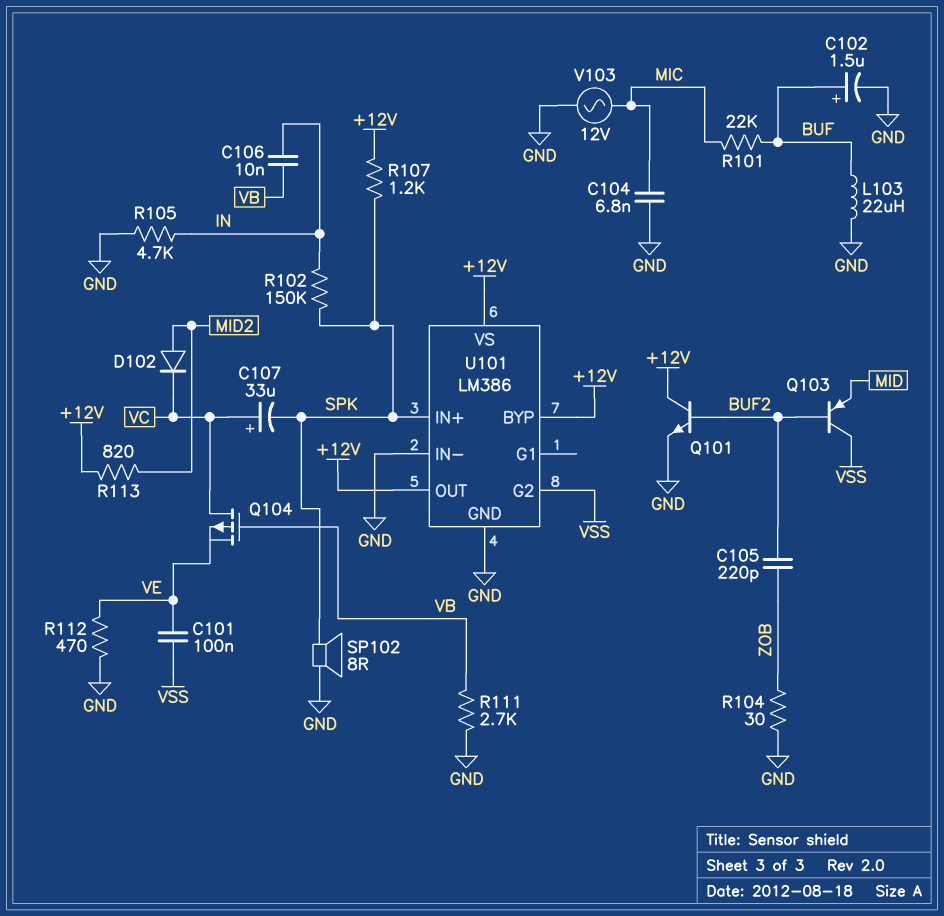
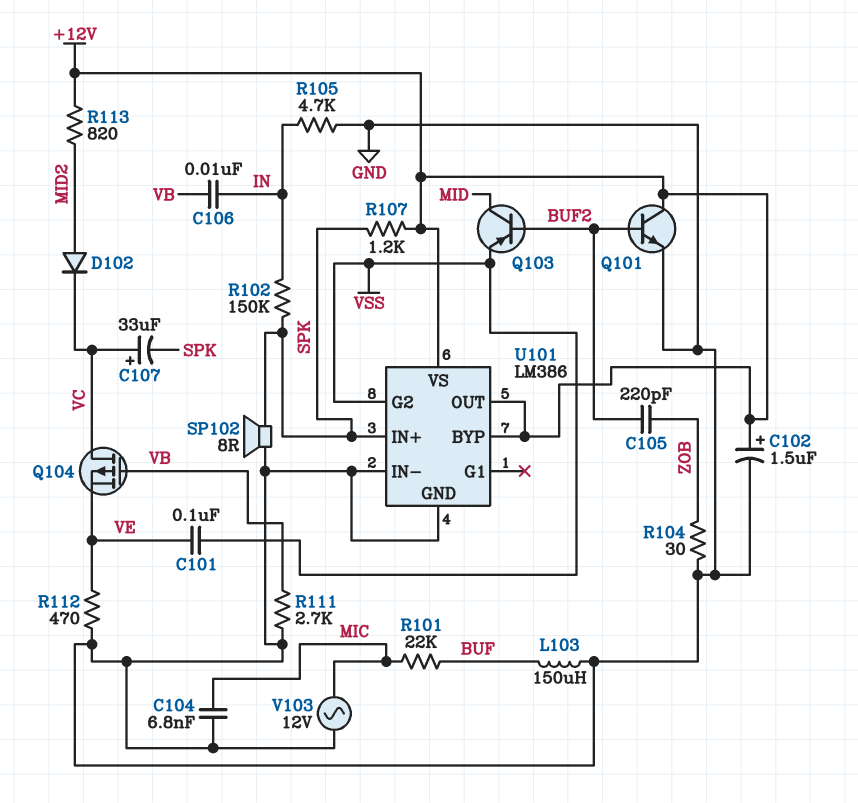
C102: 1.5uF (plus BUF, minus GND) -> 1.5uF (plus +12V, minus GND)
L103: 22uH (BUF, GND) -> 150uH (BUF, GND)
Q103: PNP (B BUF2, C VSS, E MID) -> PNP (B BUF2, C MID, E VSS)

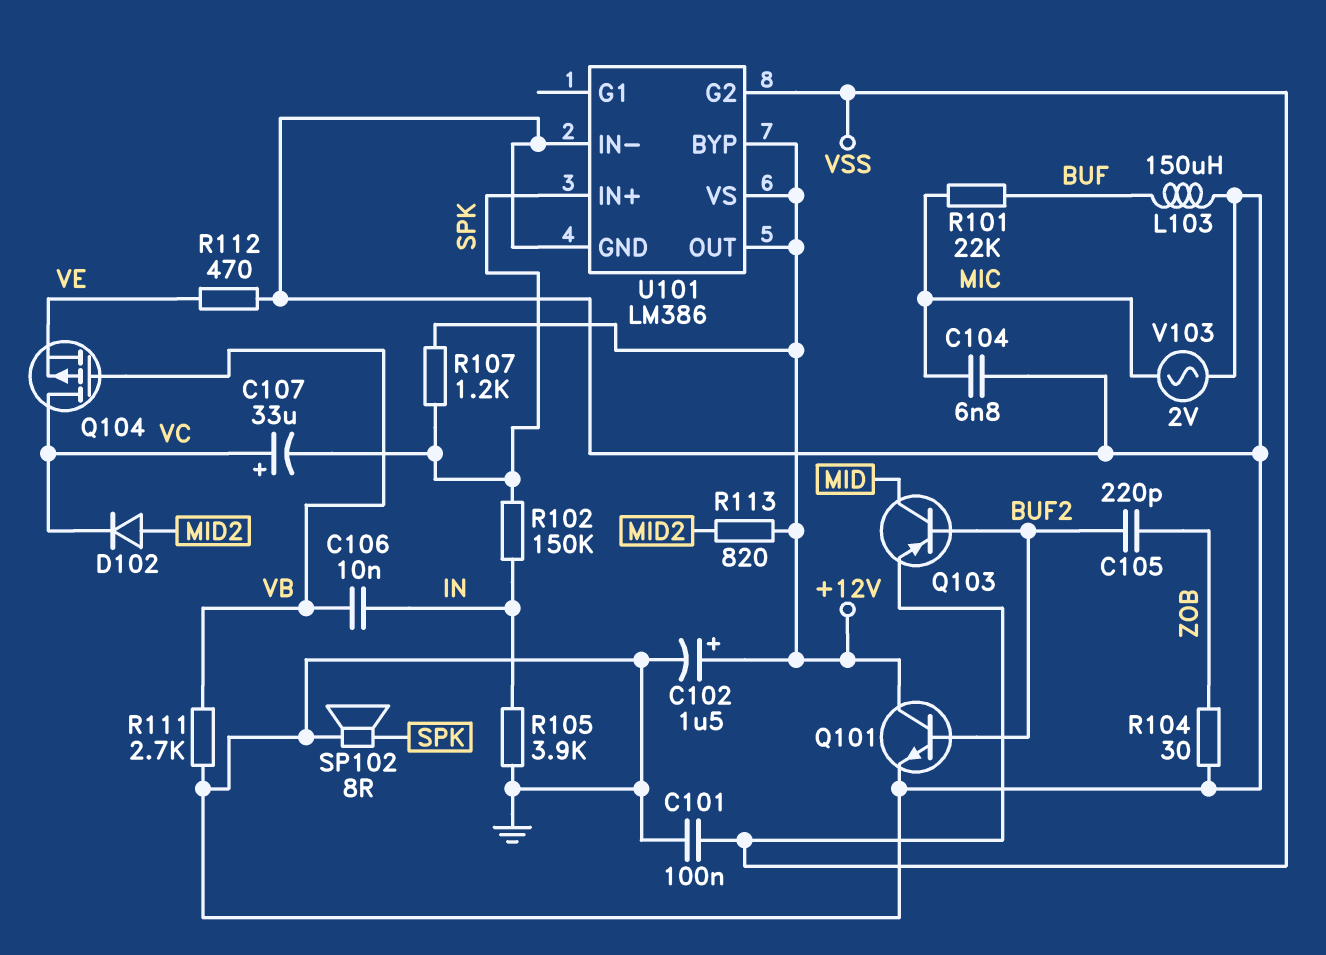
C101: 100nF (VE, VSS) -> 100nF (GND, VSS)
R105: 4.7k (GND, IN) -> 3.9k (GND, IN)
V103: AC 12V (GND, MIC) -> AC 2V (GND, MIC)

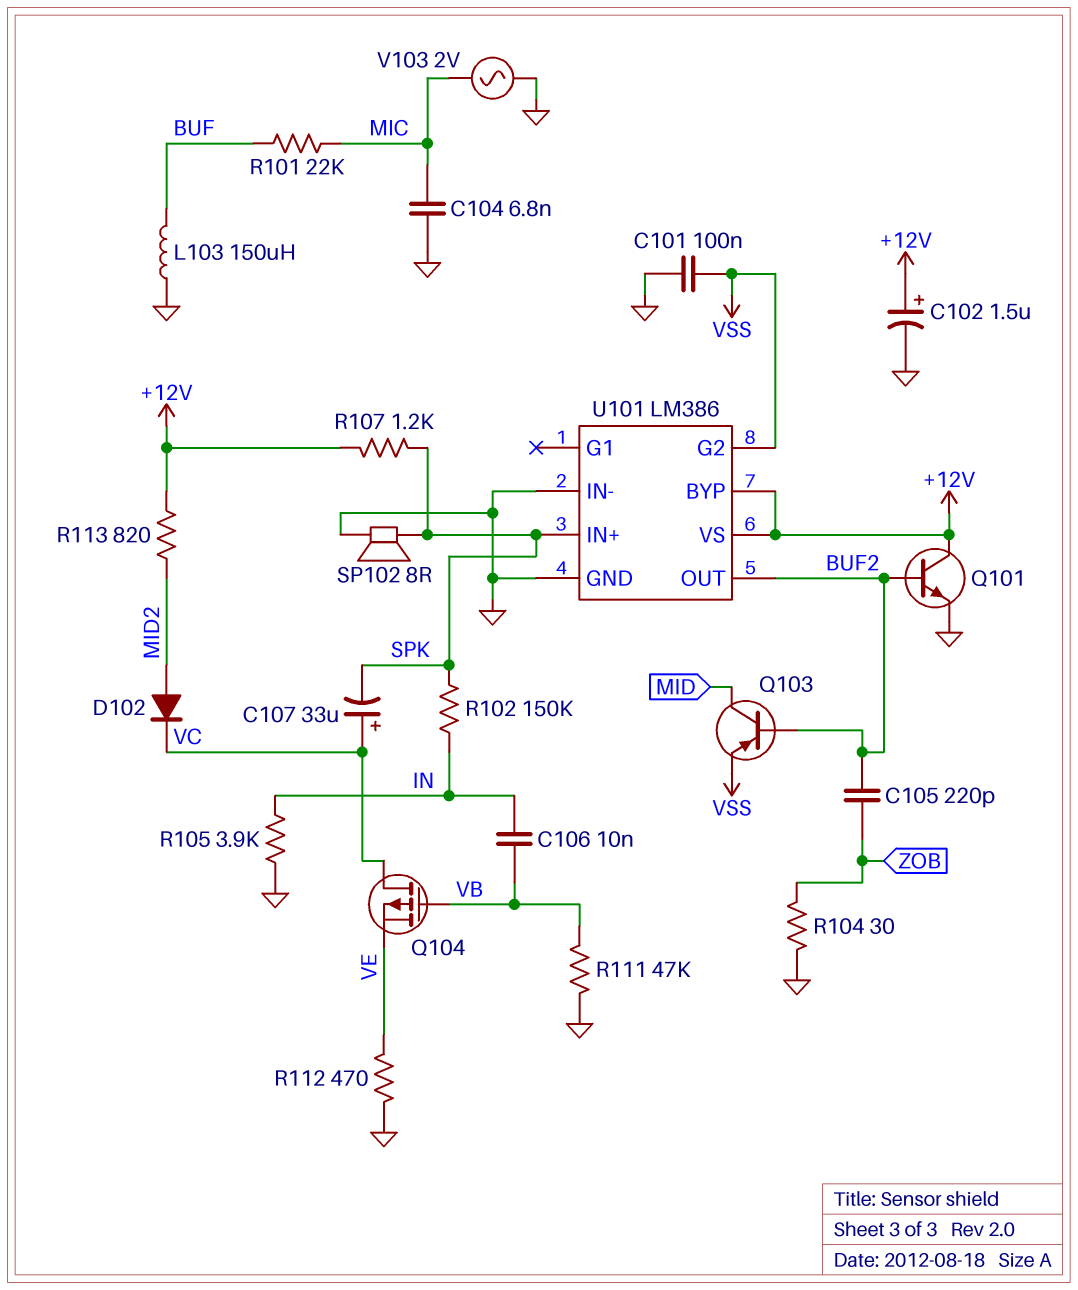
R111: 2.7k (GND, VB) -> 47k (GND, VB)
U101 pin OUT: +12V -> BUF2

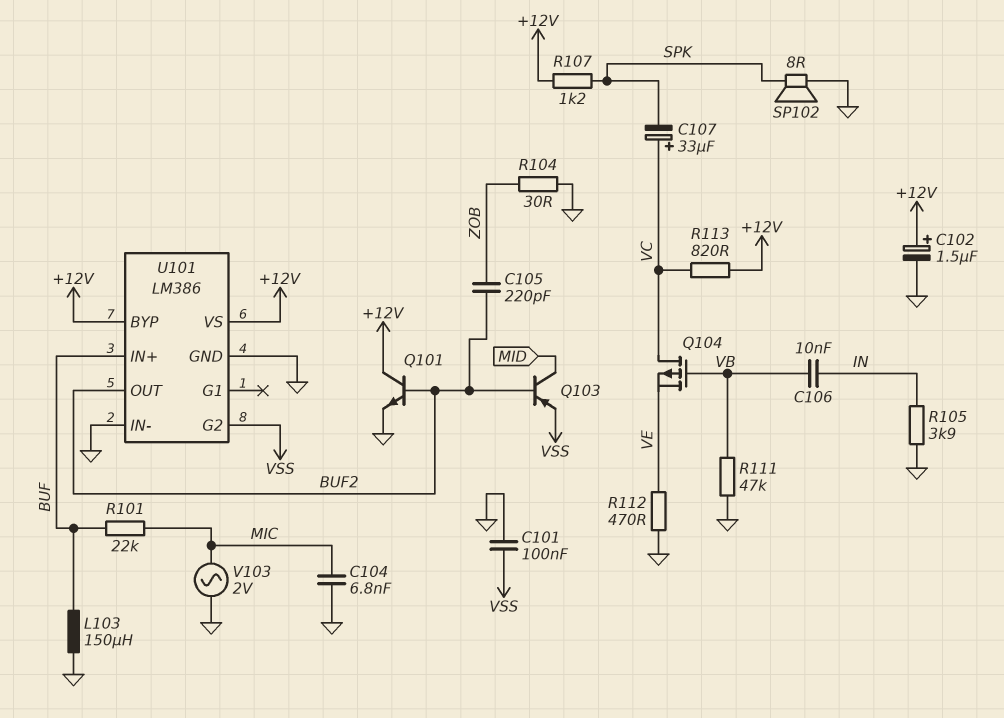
D102: diode (A MID2, K VC) -> none
R102: 150k (IN, SPK) -> none
R113: 820 (+12V, MID2) -> 820 (+12V, VC)
U101 pin IN+: SPK -> BUF

